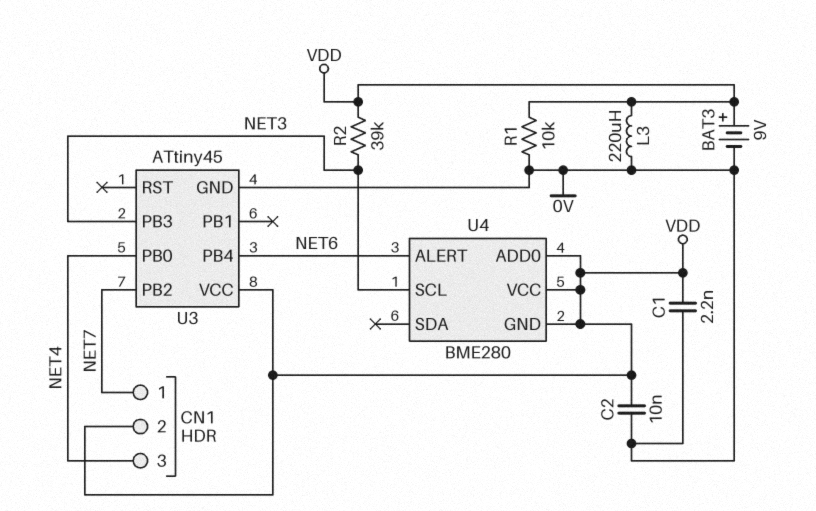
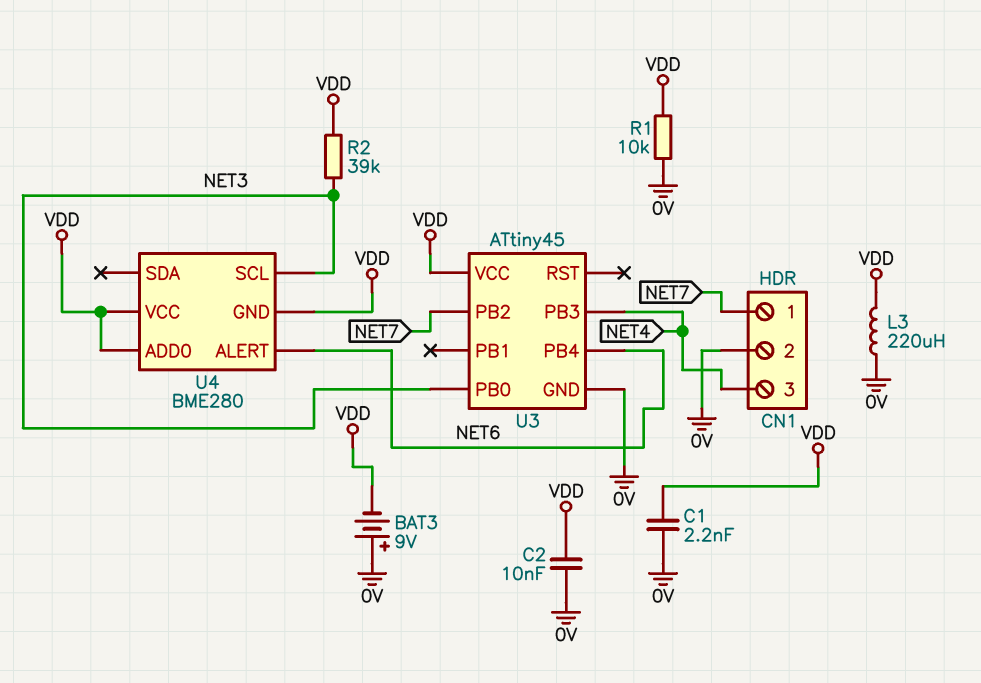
BAT3: 9V (plus VDD, minus 0V) -> 9V (plus 0V, minus VDD)
CN1 pin 2: VDD -> 0V
U3 pin PB0: NET4 -> NET3
U3 pin PB3: NET3 -> NET4

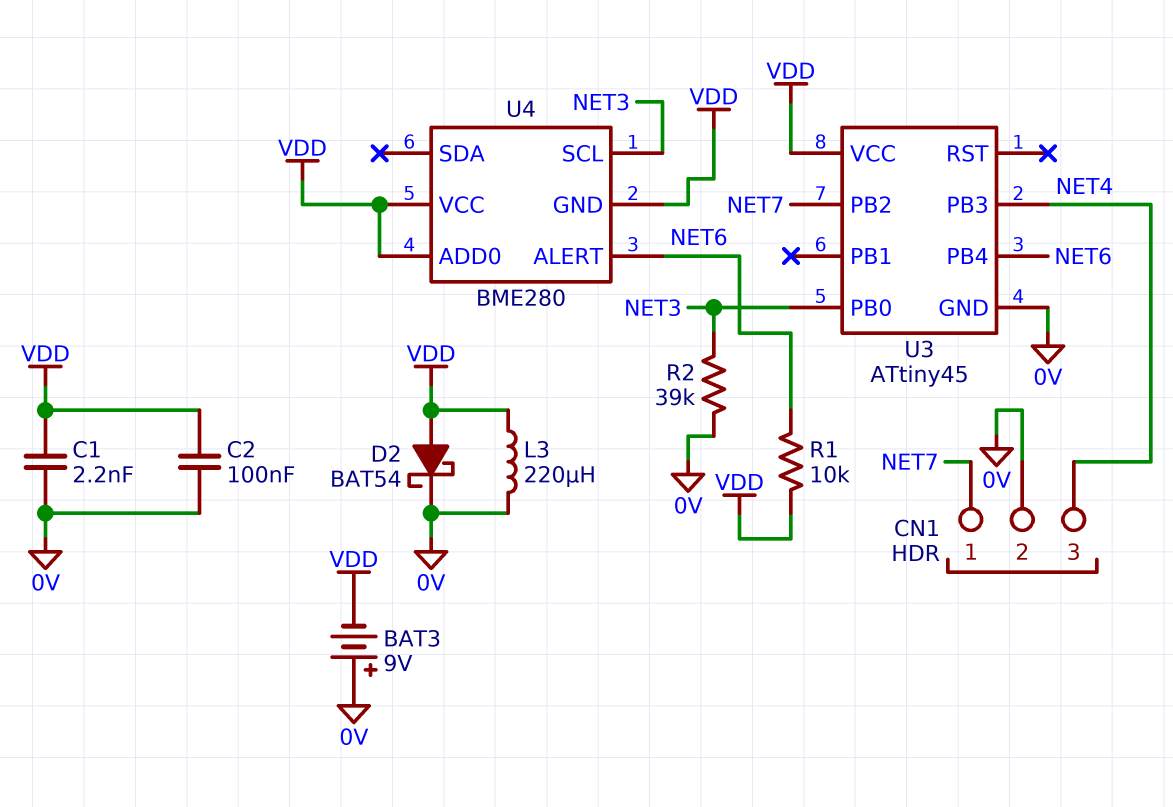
C2: 10nF (0V, VDD) -> 100nF (0V, VDD)
D2: none -> schottky BAT54 (A VDD, K 0V)
R1: 10k (0V, VDD) -> 10k (NET6, VDD)
R2: 39k (NET3, VDD) -> 39k (0V, NET3)

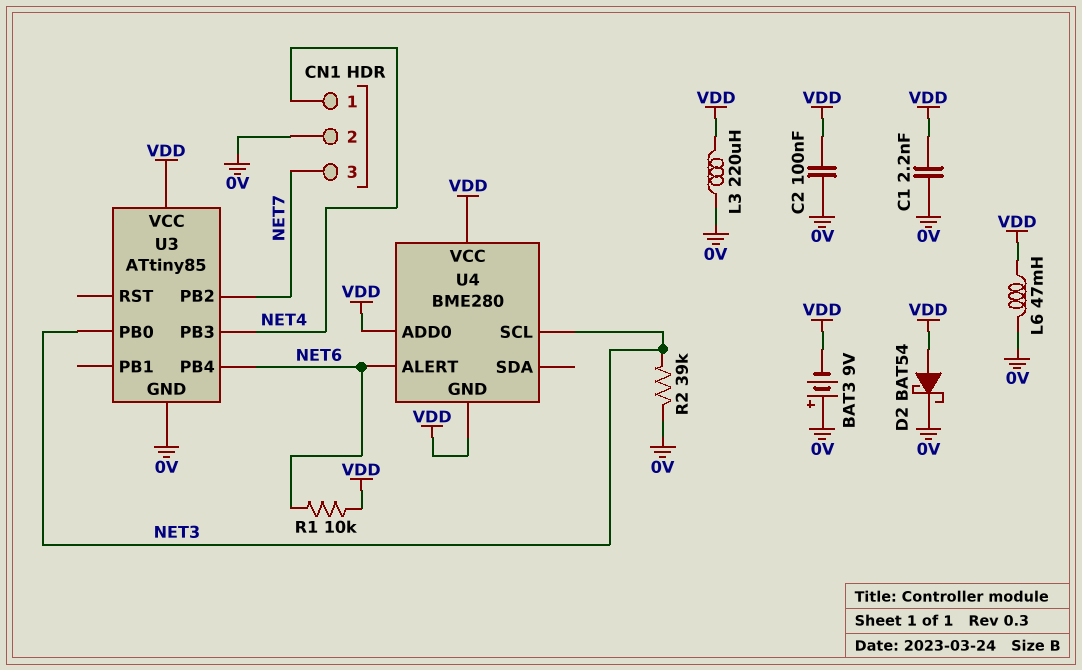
CN1 pin 1: NET7 -> NET4
CN1 pin 3: NET4 -> NET7
L6: none -> 47mH (0V, VDD)
U3: ATtiny45 -> ATtiny85

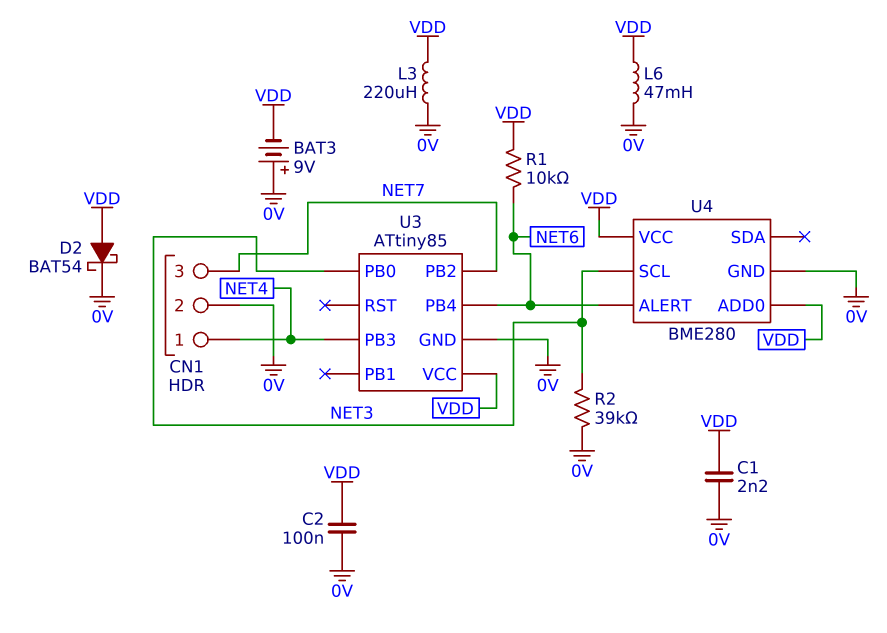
U4 pin GND: VDD -> 0V

